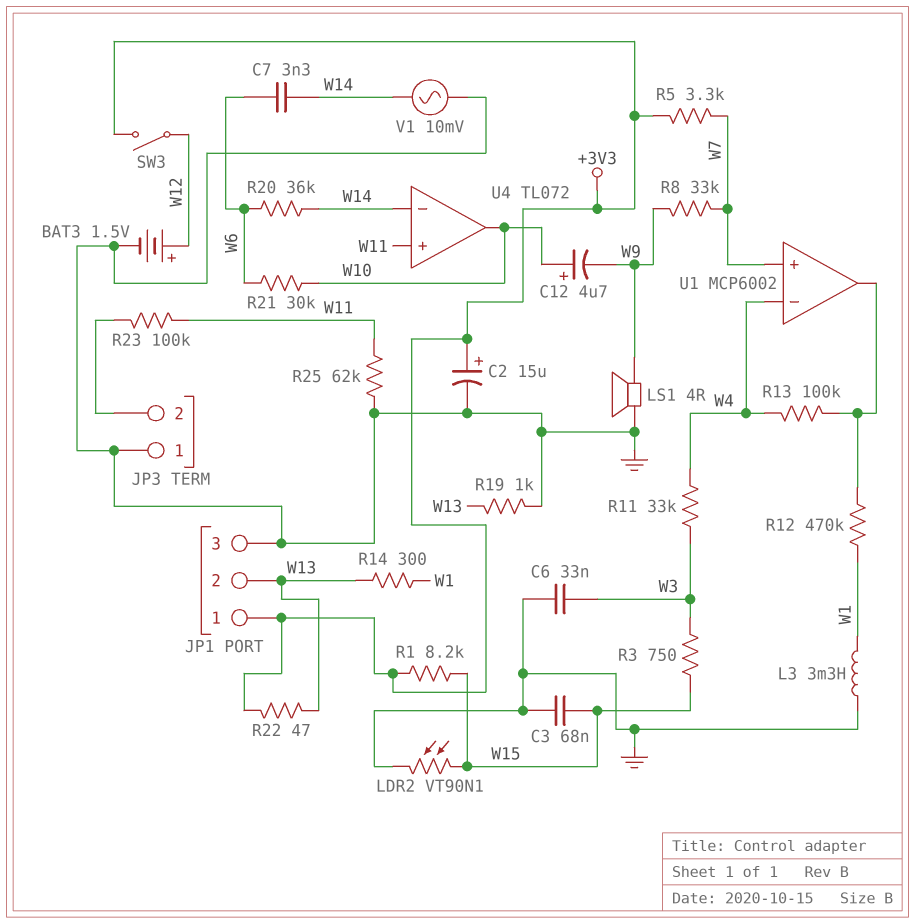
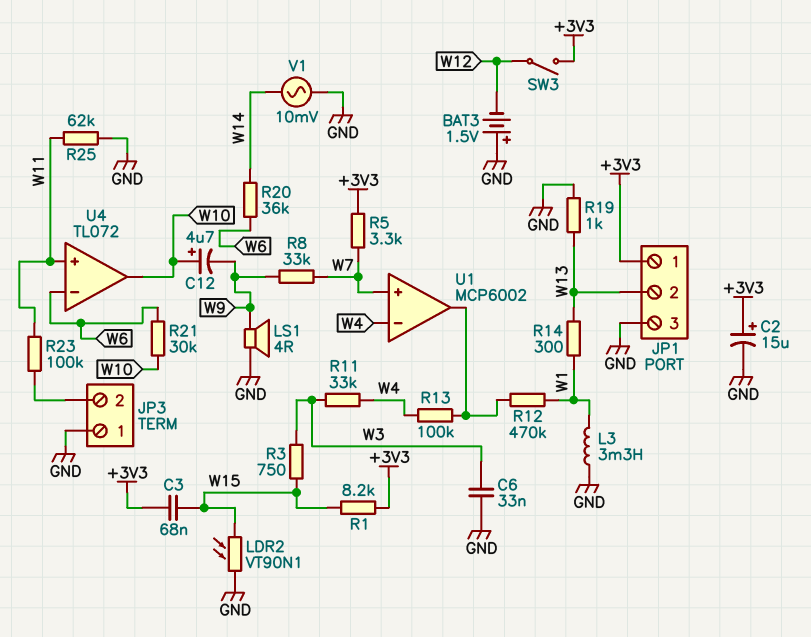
BAT3: 1.5V (plus W12, minus GND) -> 1.5V (plus GND, minus W12)
C3: 68nF (GND, W15) -> 68nF (+3V3, W15)
C7: 3.3nF (W6, W14) -> none
R22: 47 (+3V3, W13) -> none
U4 pin in-: W14 -> W6

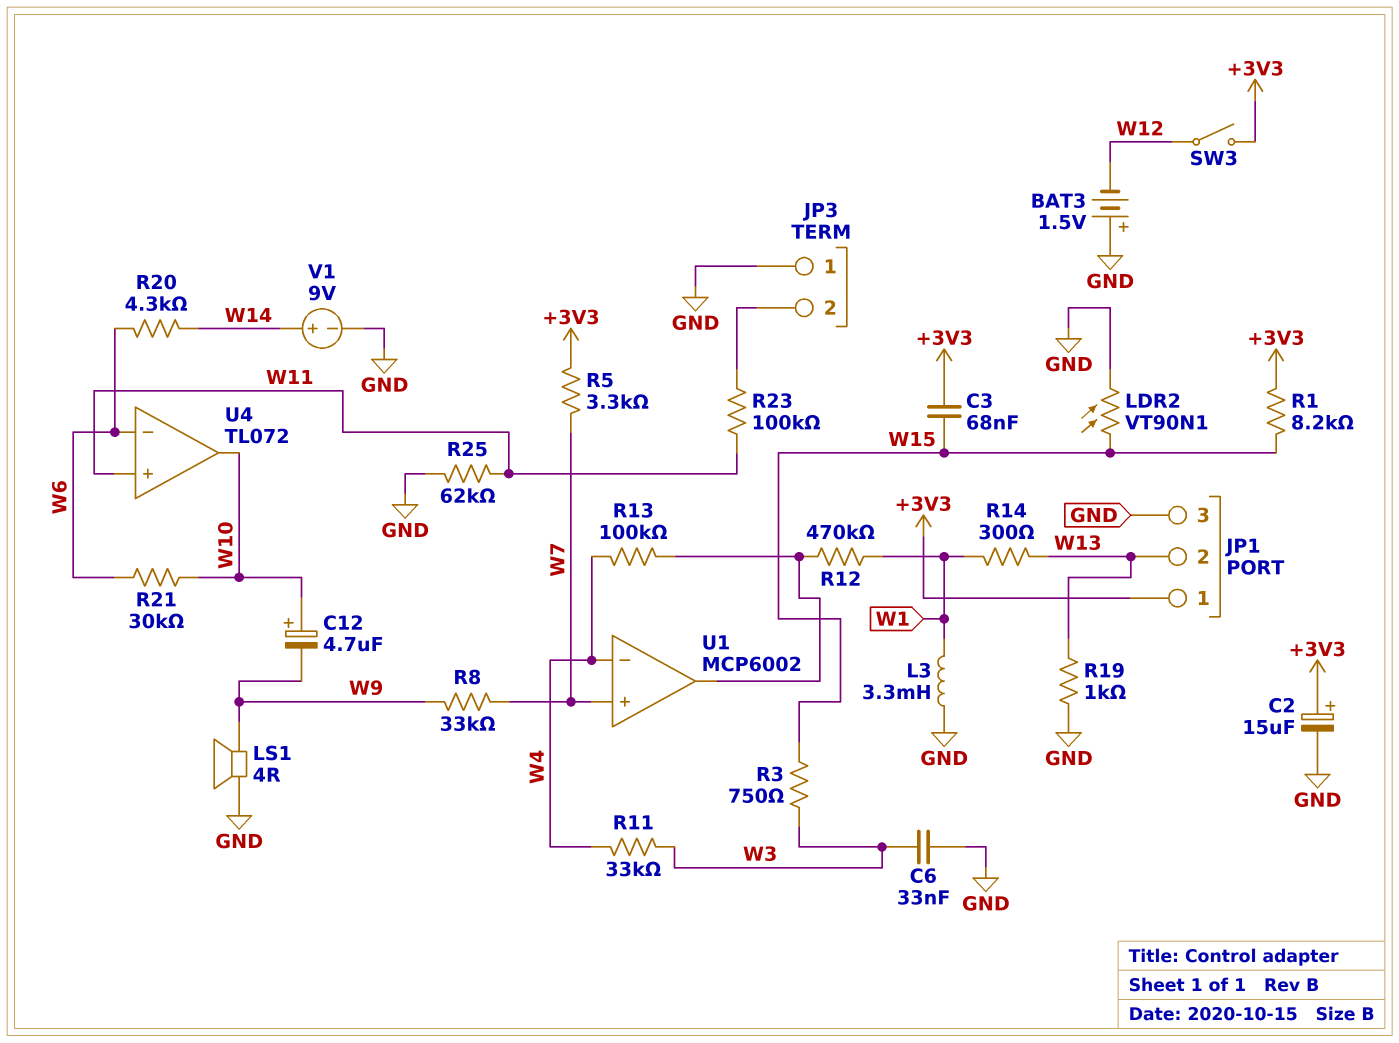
R20: 36k (W6, W14) -> 4.3k (W6, W14)
V1: AC 10mV (GND, W14) -> 9V (plus W14, minus GND)

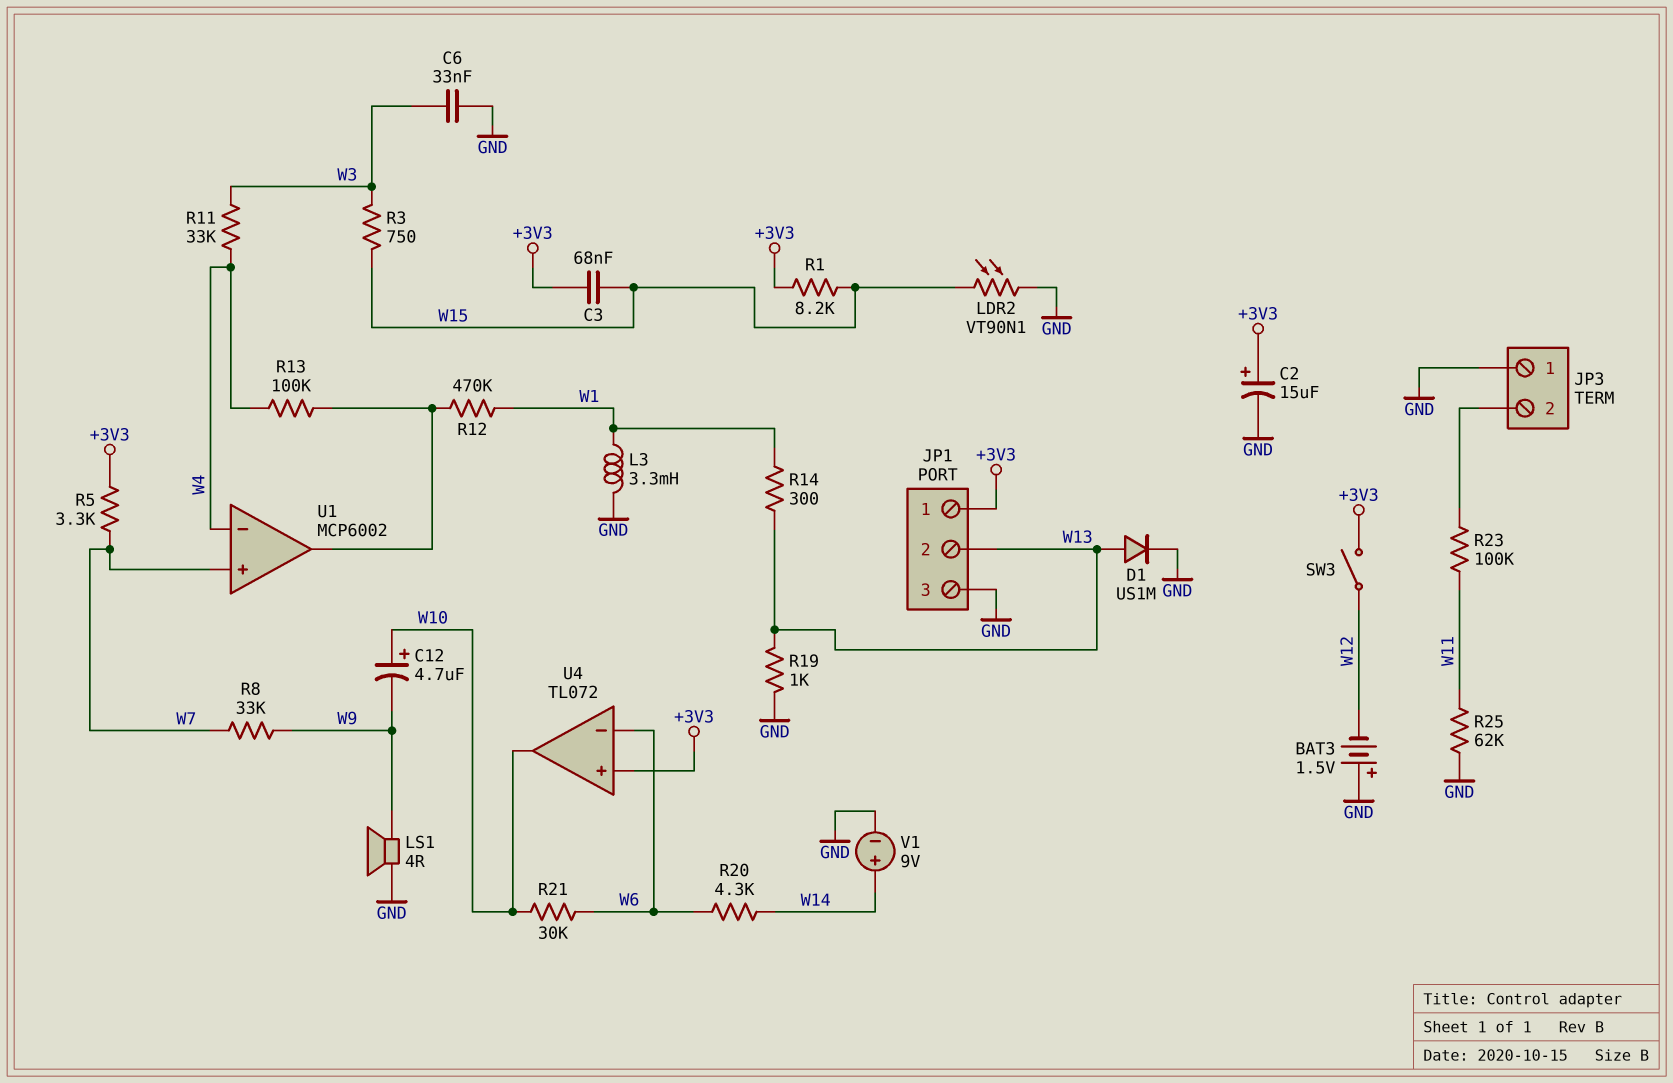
D1: none -> diode US1M (A W13, K GND)
U4 pin in+: W11 -> +3V3

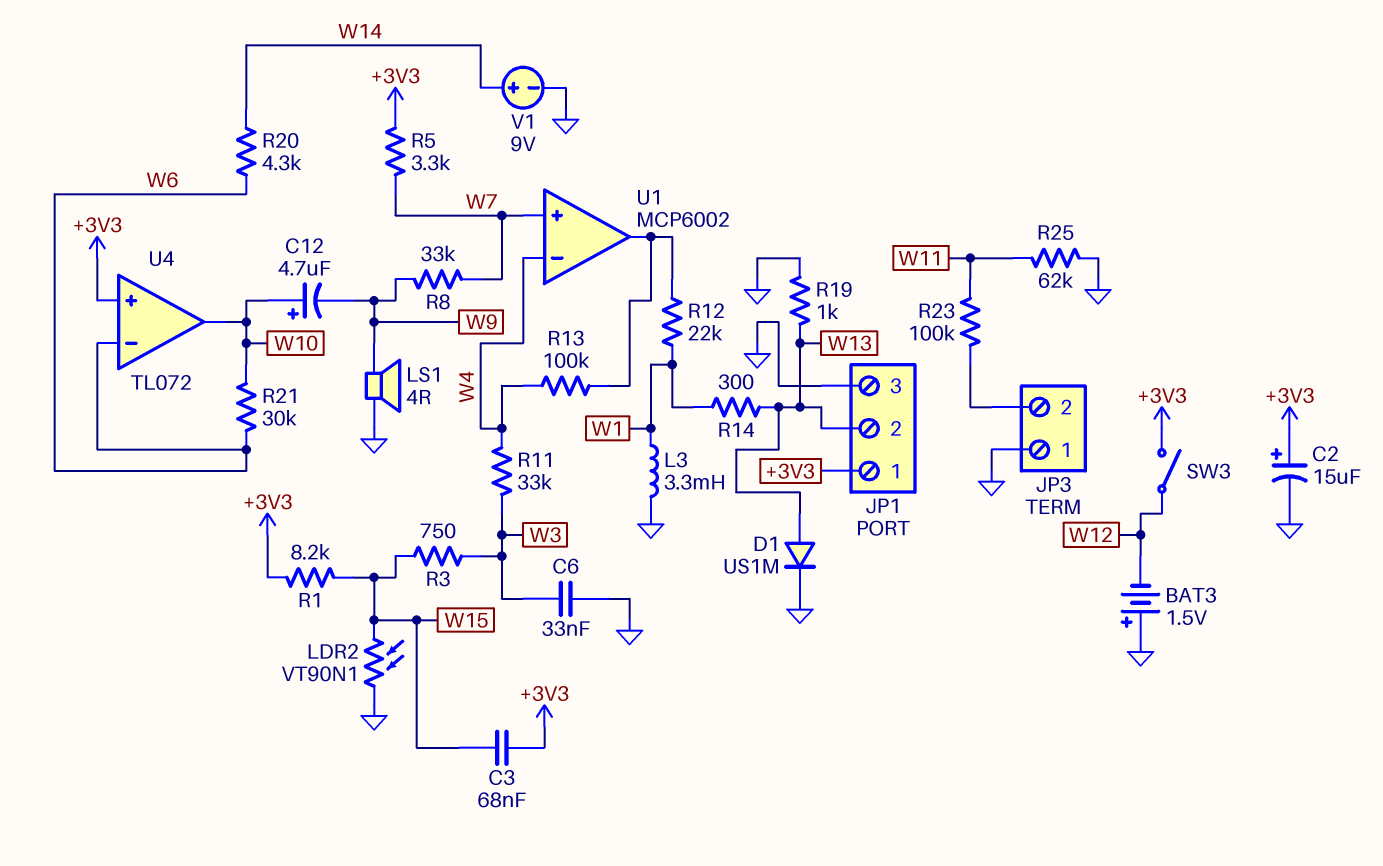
R12: 470k (U1/out, W1) -> 22k (U1/out, W1)

